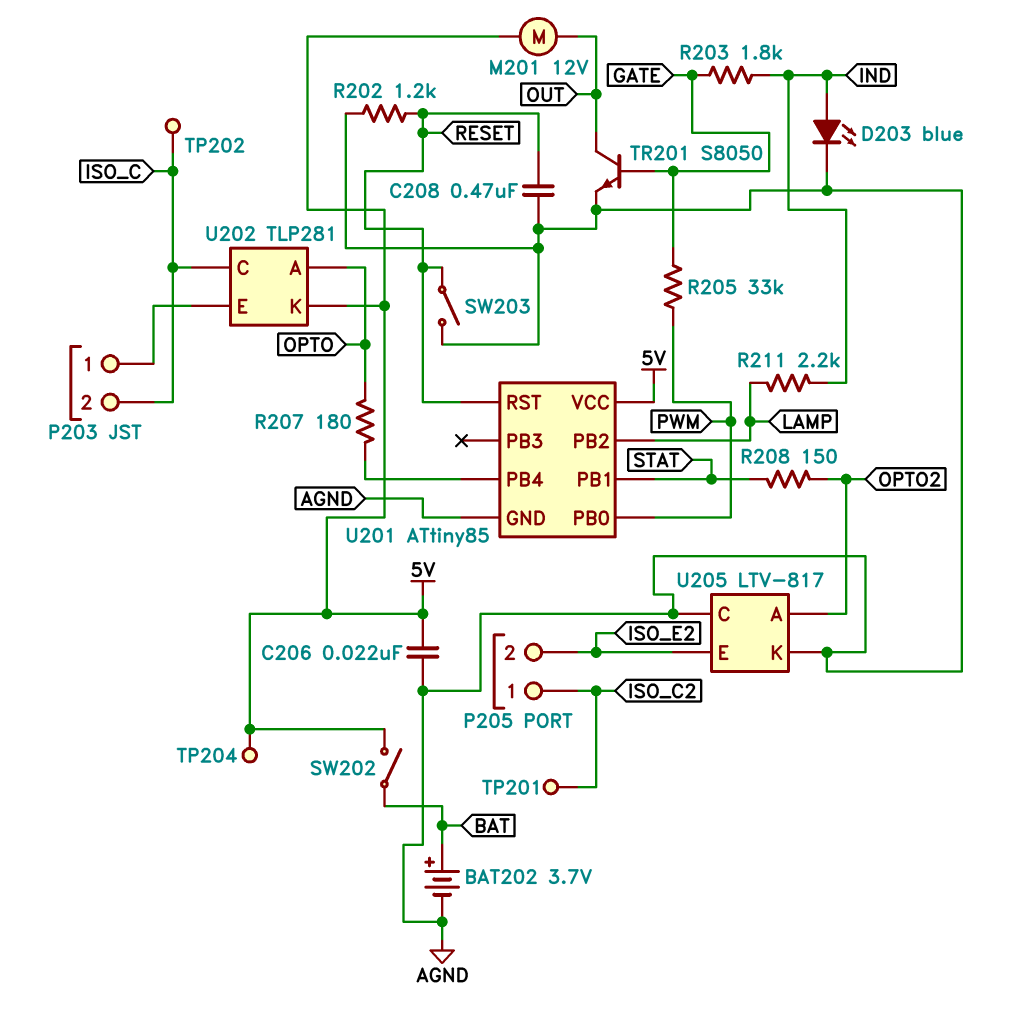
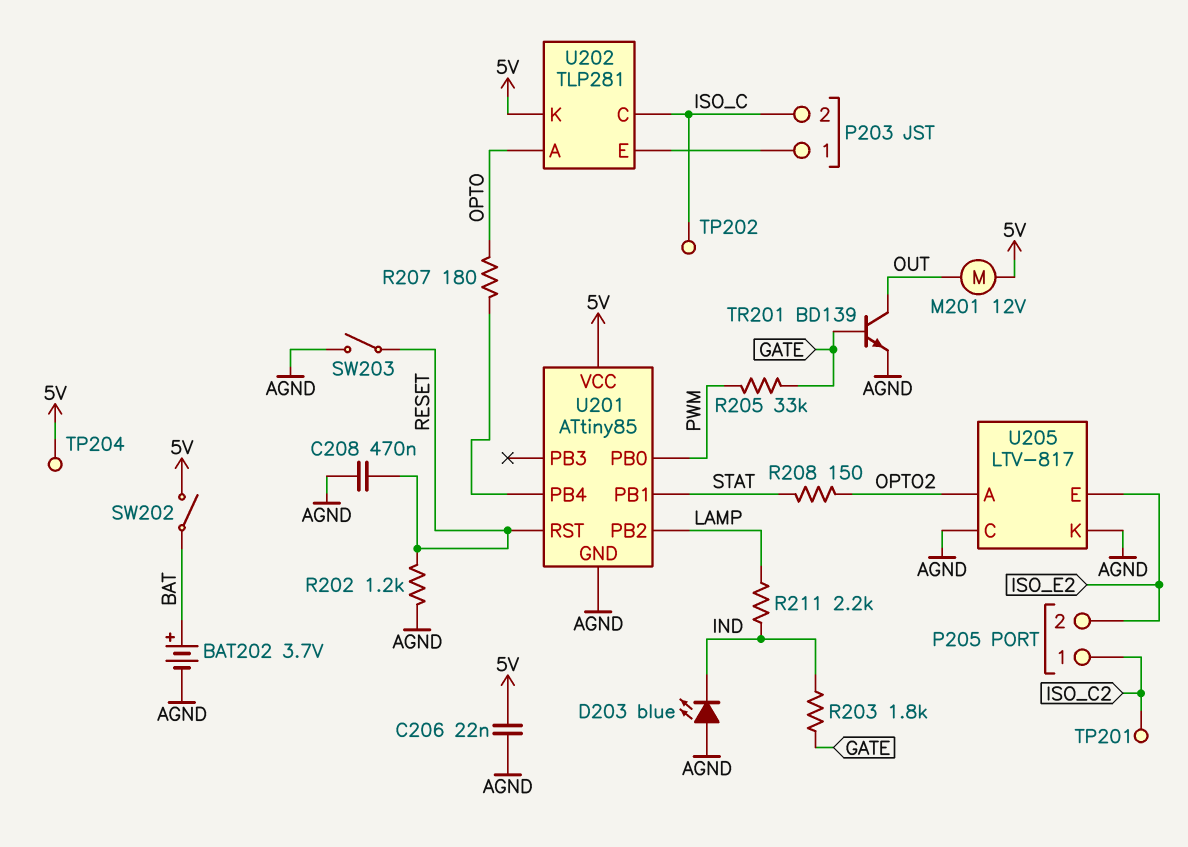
D203: LED blue (A IND, K AGND) -> LED blue (A AGND, K IND)
TR201: NPN S8050 (B GATE, C OUT, E AGND) -> NPN BD139 (B GATE, C OUT, E AGND)

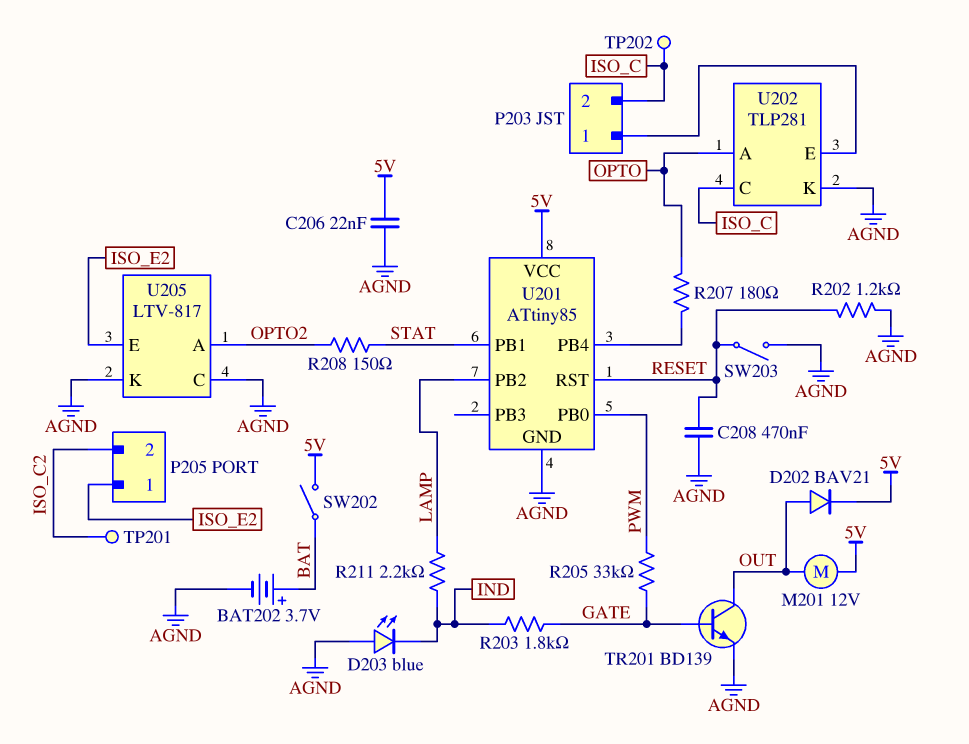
D202: none -> diode BAV21 (A OUT, K 5V)
P205 pin 1: ISO_C2 -> ISO_E2
P205 pin 2: ISO_E2 -> ISO_C2
TP204: test point (5V) -> none
U202 pin K: 5V -> AGND

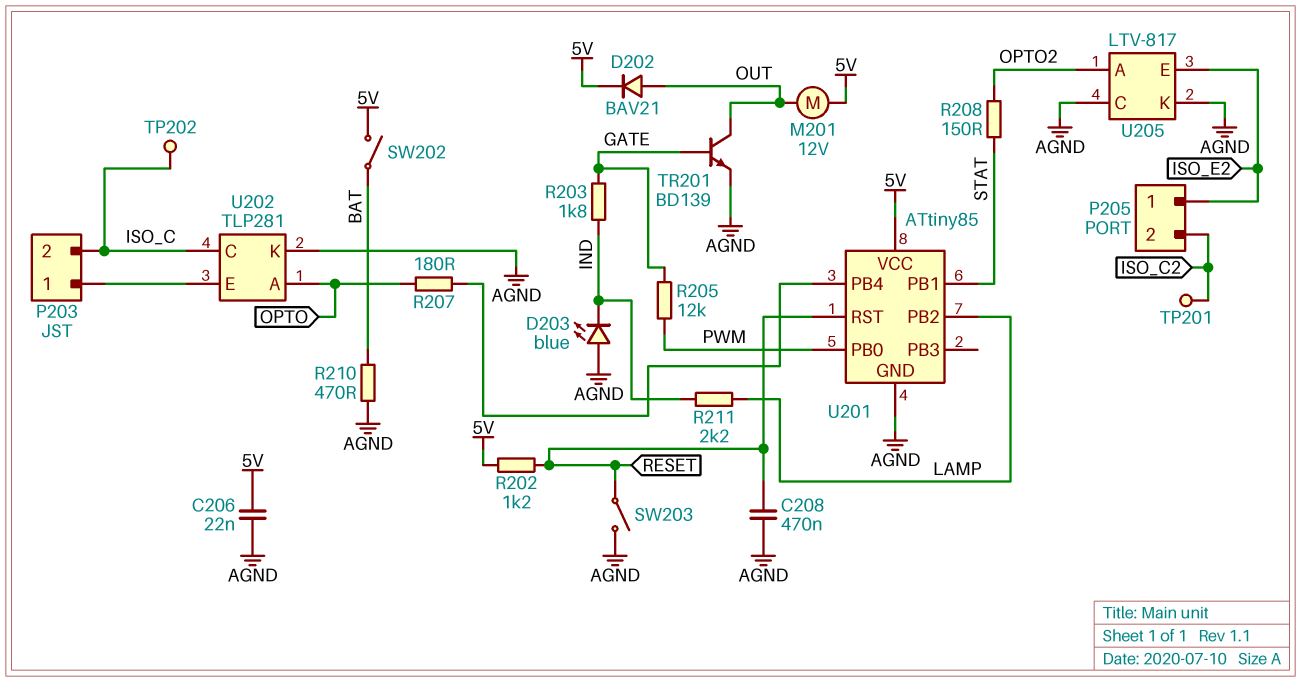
BAT202: 3.7V (plus BAT, minus AGND) -> none
R202: 1.2k (AGND, RESET) -> 1.2k (5V, RESET)
R205: 33k (GATE, PWM) -> 12k (GATE, PWM)
R210: none -> 470 (AGND, BAT)

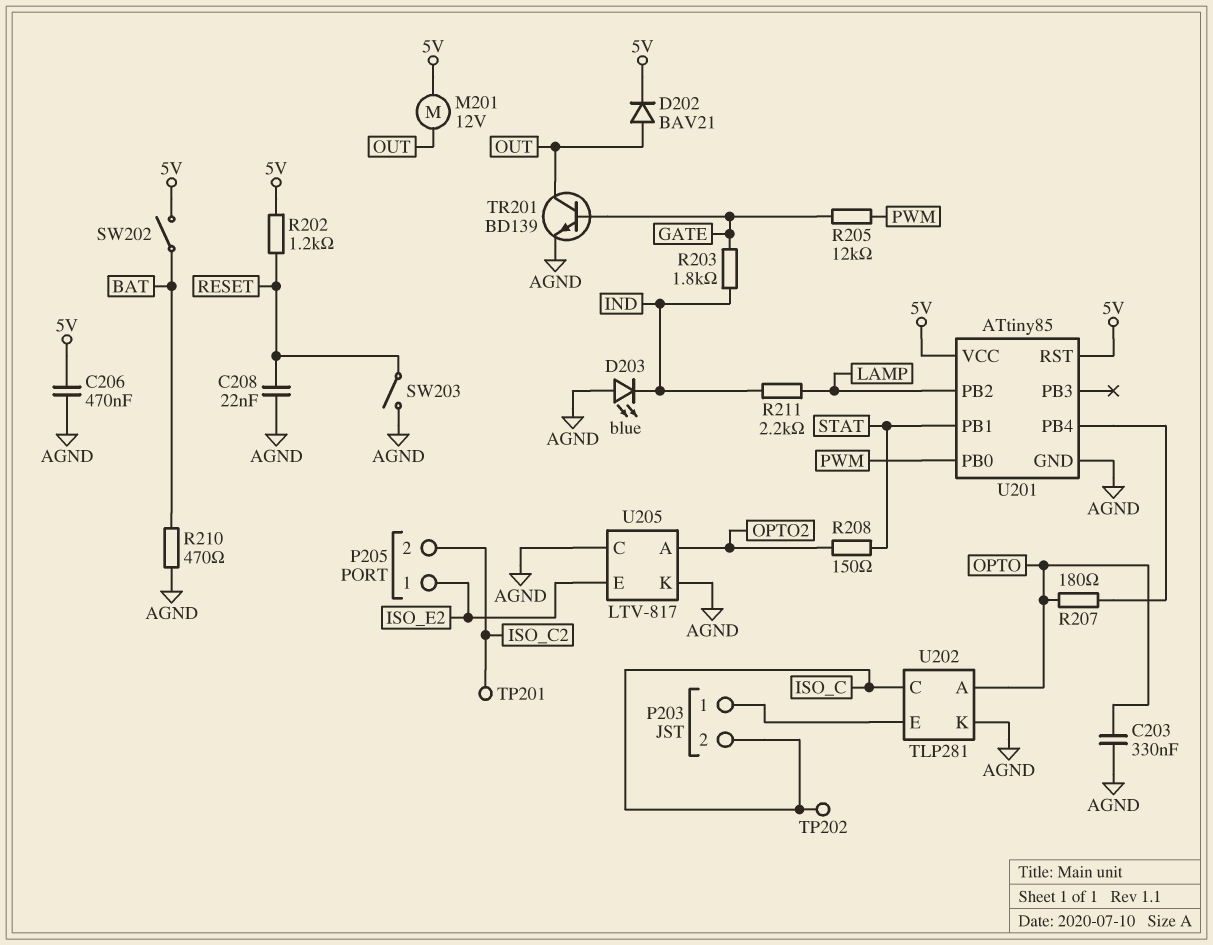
C203: none -> 330nF (AGND, OPTO)
C206: 22nF (5V, AGND) -> 470nF (5V, AGND)
C208: 470nF (AGND, RESET) -> 22nF (AGND, RESET)
U201 pin RST: RESET -> 5V

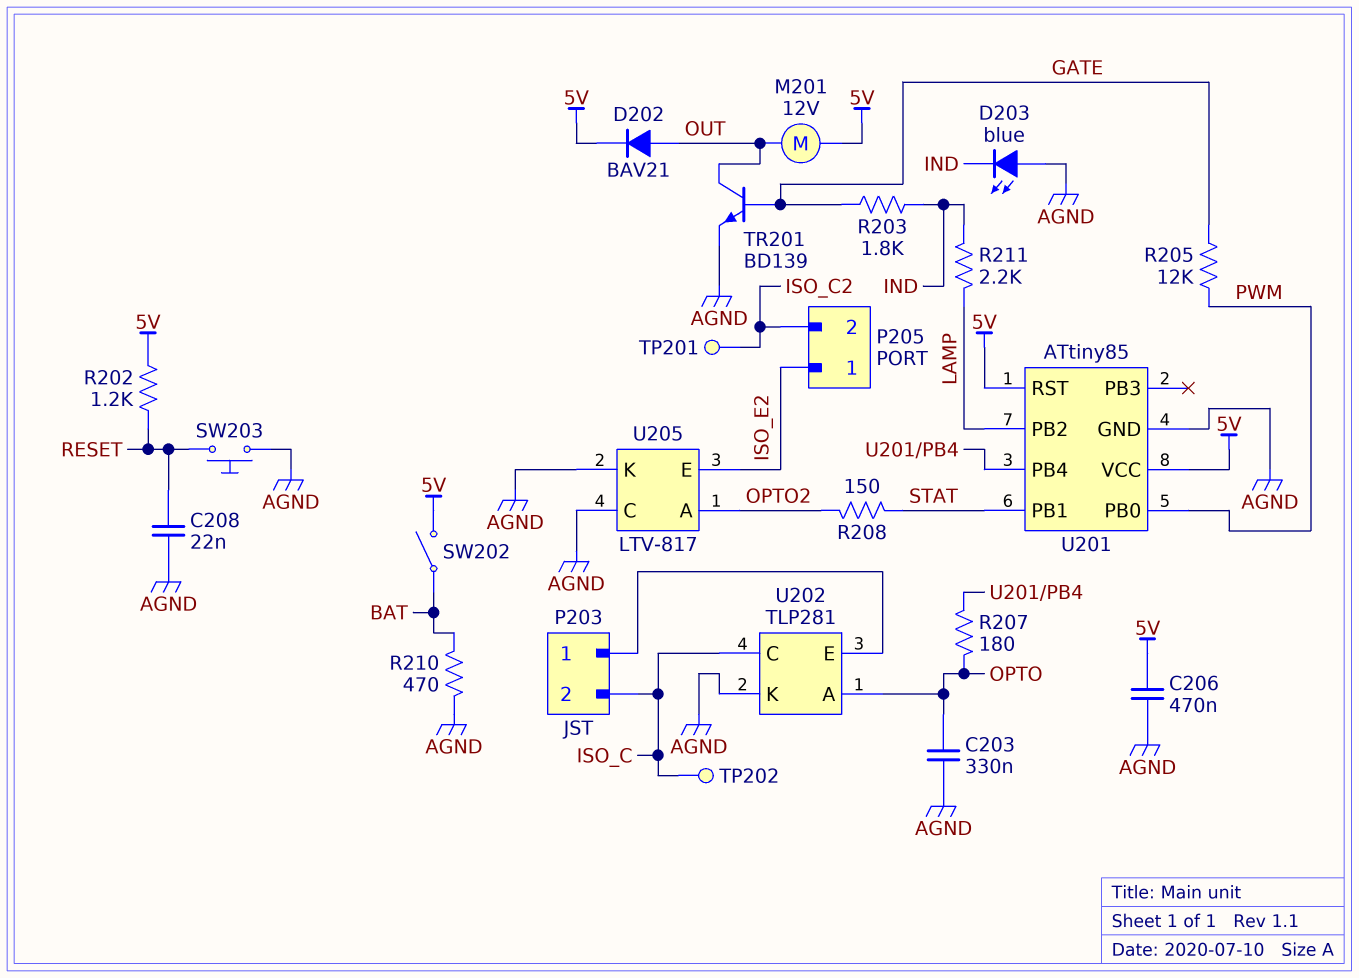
SW203: switch (AGND, RESET) -> button (AGND, RESET)

